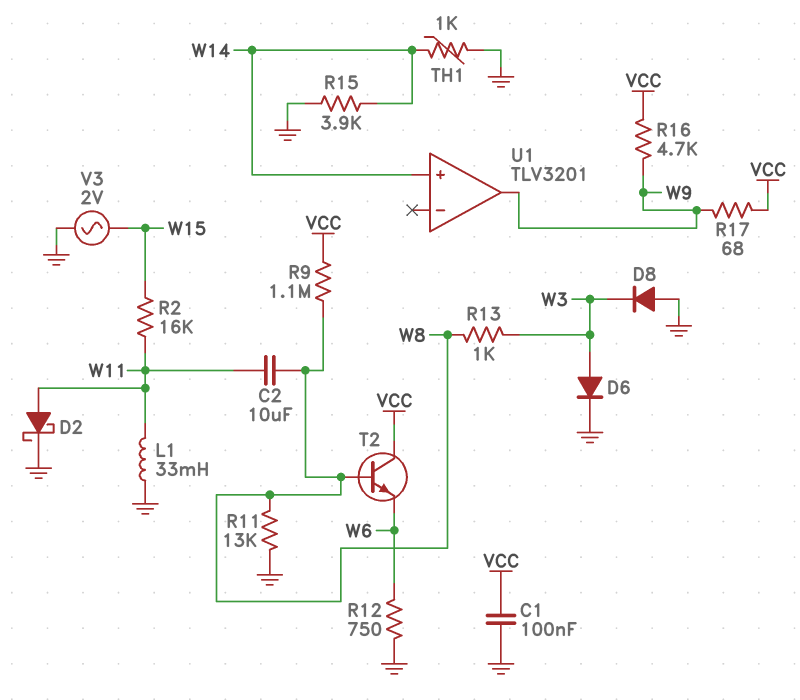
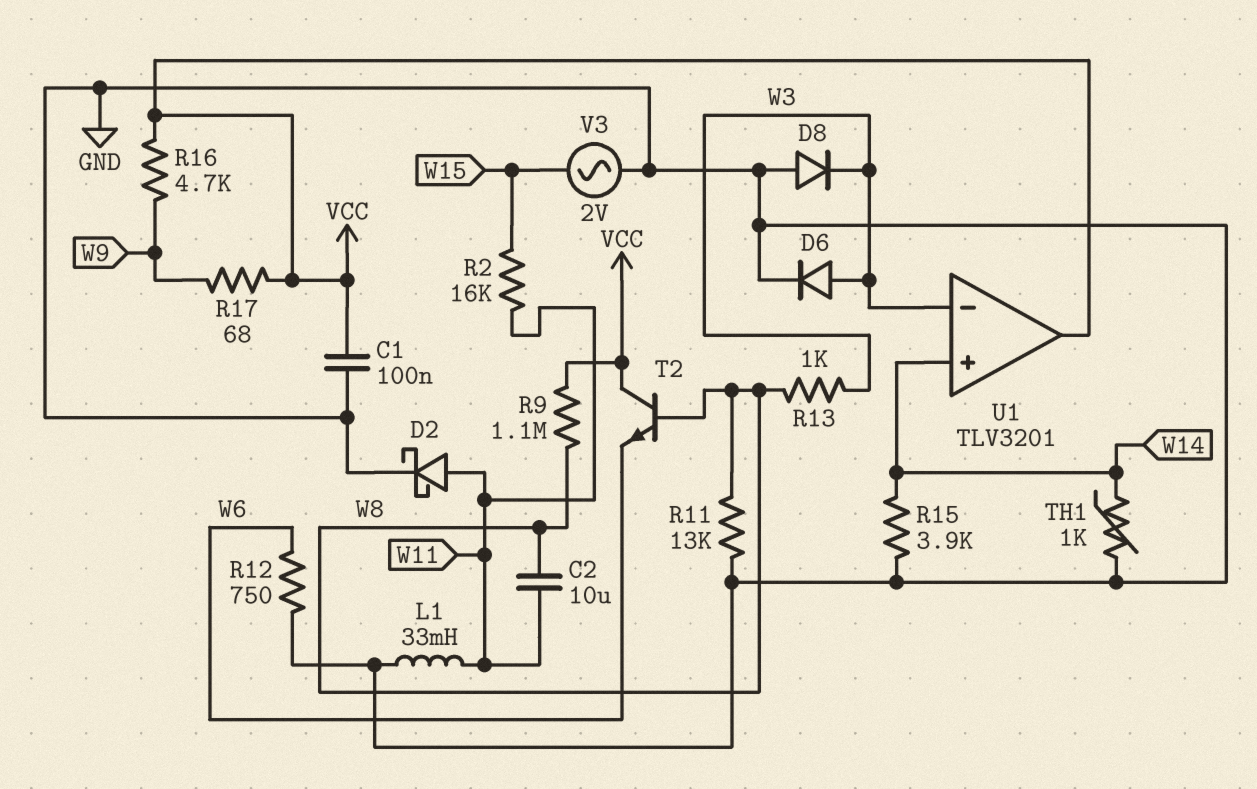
U1 pin in-: none -> W3
U1 pin out: W9 -> VCC

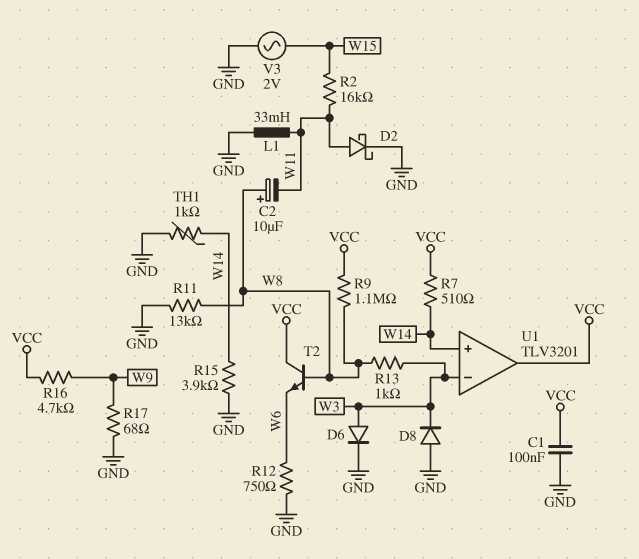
C2: 10uF (W8, W11) -> 10uF (plus W8, minus W11)
R7: none -> 510 (VCC, W14)
R17: 68 (VCC, W9) -> 68 (GND, W9)

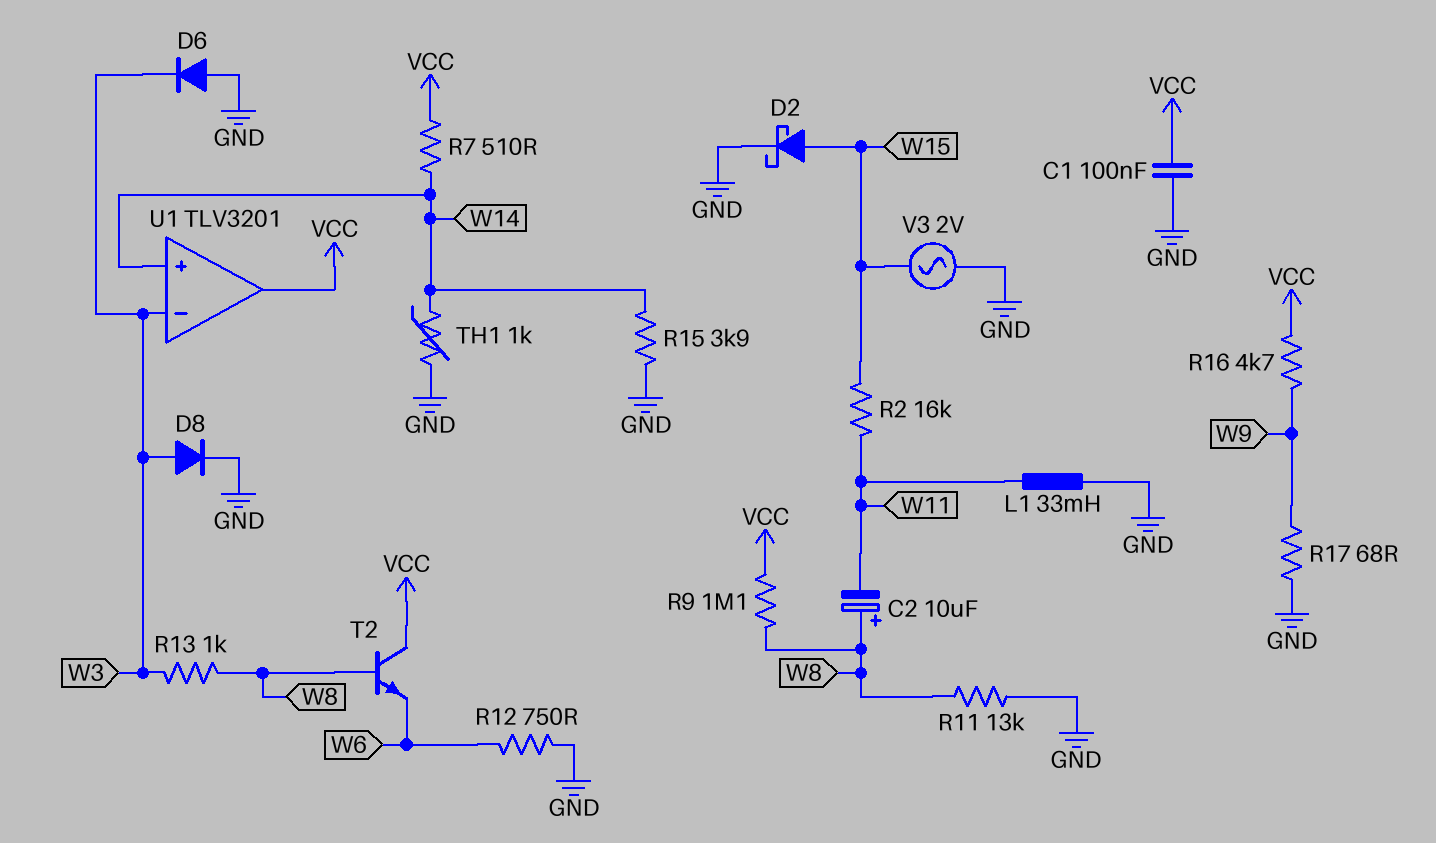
D2: schottky (A W11, K GND) -> schottky (A W15, K GND)
D6: diode (A W3, K GND) -> diode (A GND, K W3)
D8: diode (A GND, K W3) -> diode (A W3, K GND)

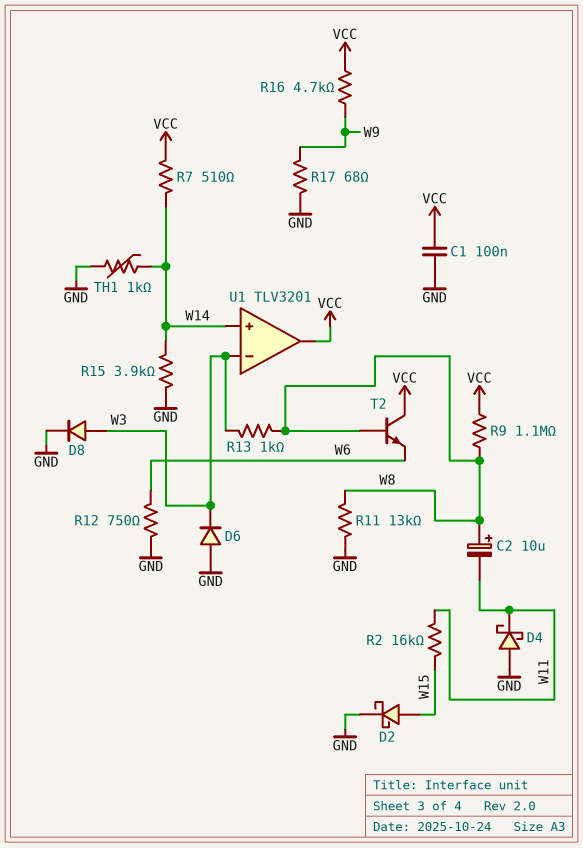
D4: none -> schottky (A GND, K W11)
L1: 33mH (GND, W11) -> none
V3: AC 2V (GND, W15) -> none

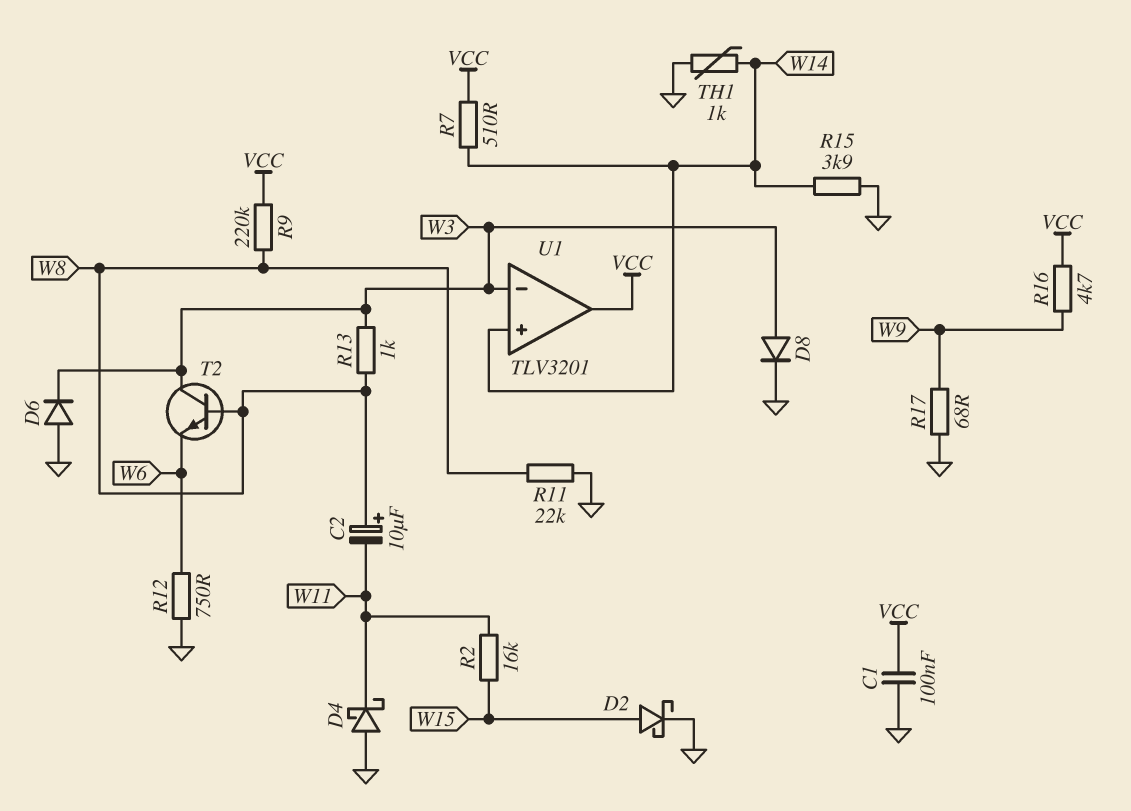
R9: 1.1M (VCC, W8) -> 220k (VCC, W8)
R11: 13k (GND, W8) -> 22k (GND, W8)
T2: NPN (B W8, C VCC, E W6) -> NPN (B W8, C W3, E W6)

